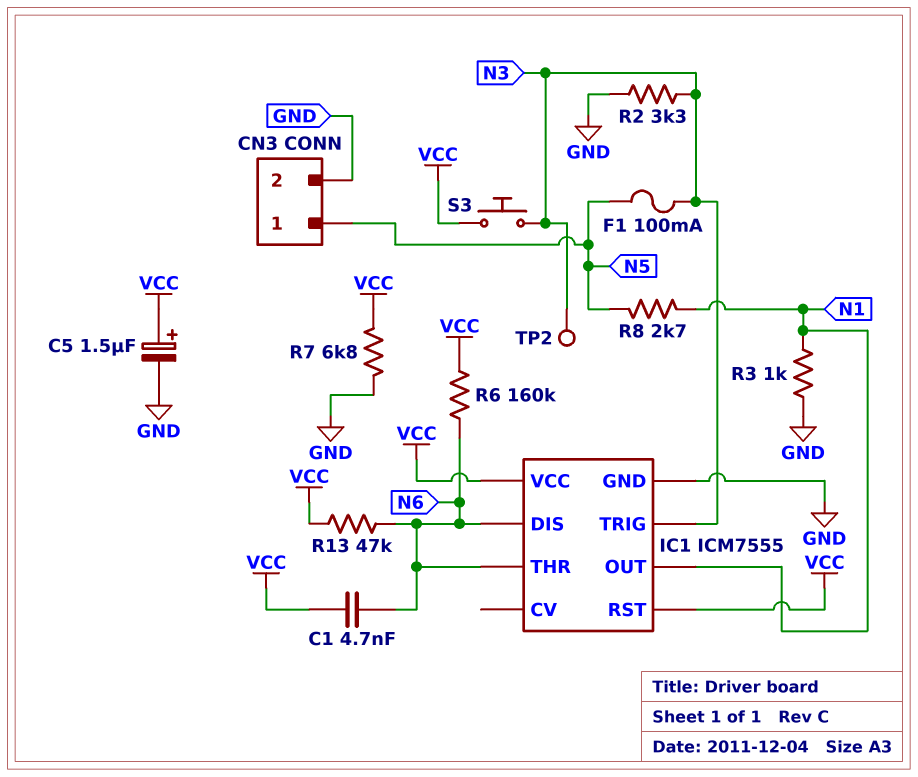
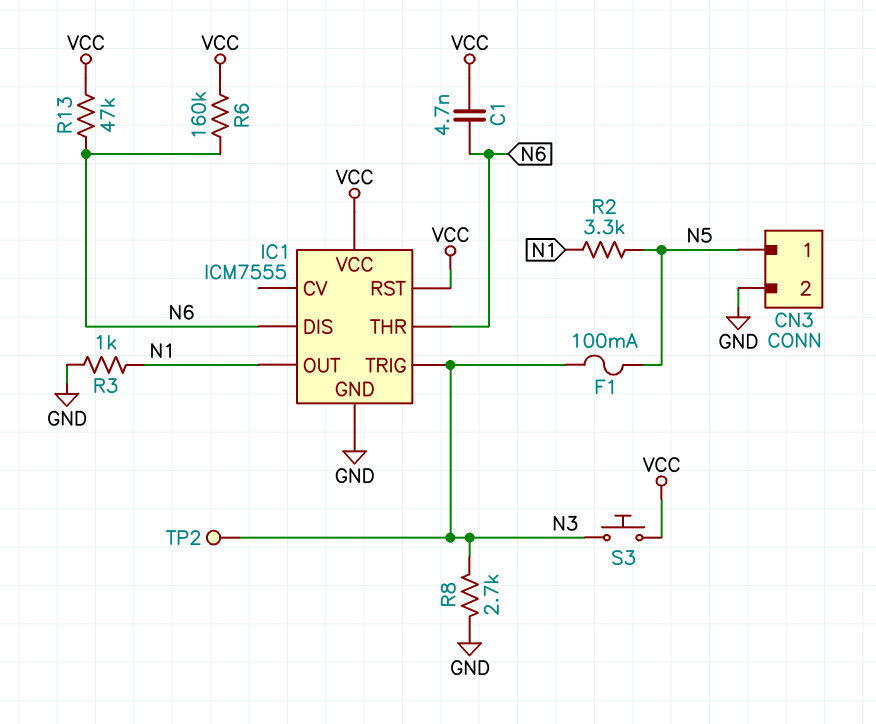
C5: 1.5uF (plus VCC, minus GND) -> none
R2: 3.3k (GND, N3) -> 3.3k (N1, N5)
R7: 6.8k (GND, VCC) -> none
R8: 2.7k (N1, N5) -> 2.7k (GND, N3)

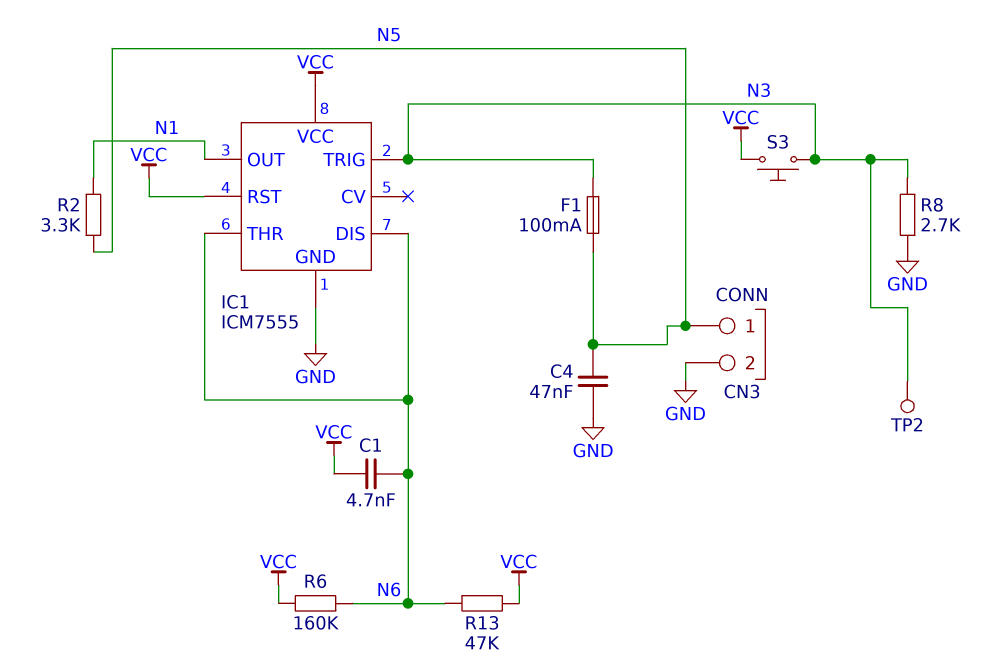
C4: none -> 47nF (GND, N5)
R3: 1k (GND, N1) -> none

